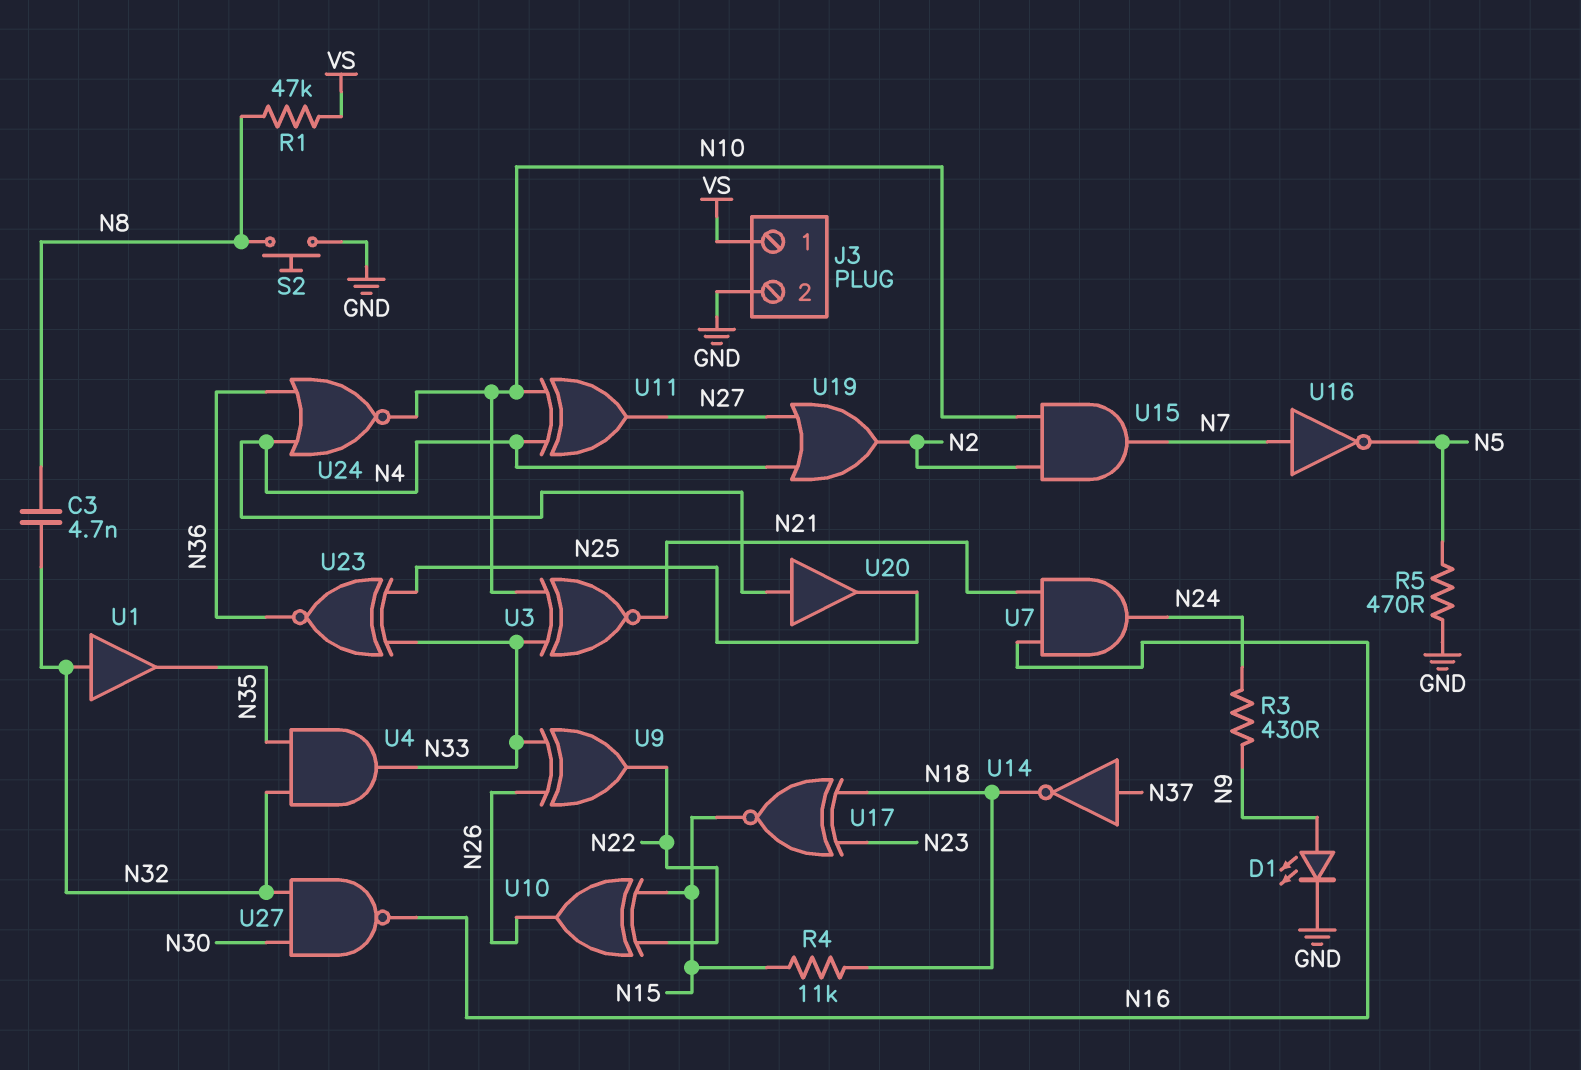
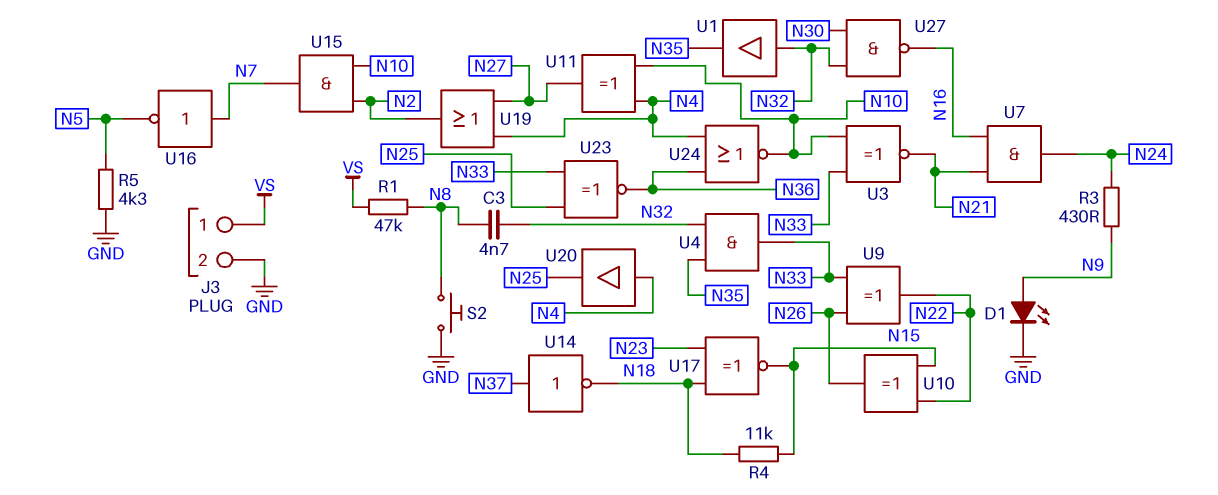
R5: 470 (GND, N5) -> 4.3k (GND, N5)

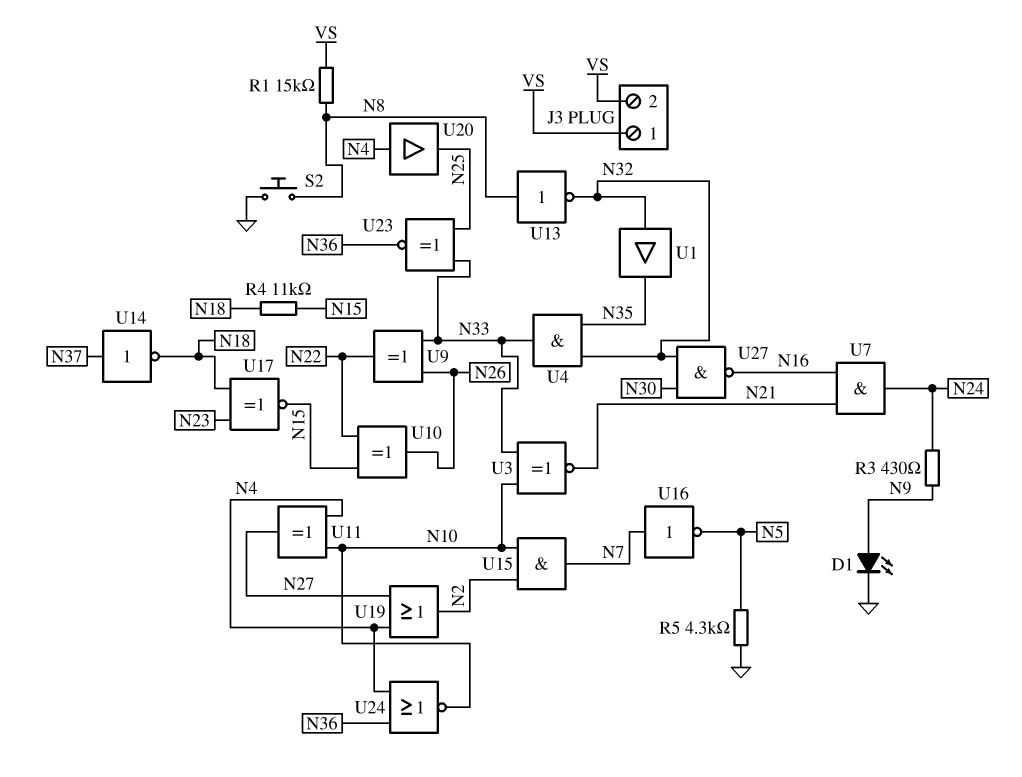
C3: 4.7nF (N8, N32) -> none
J3 pin 2: GND -> VS
R1: 47k (N8, VS) -> 15k (N8, VS)
U13: none -> NOT (in N8, out N32)

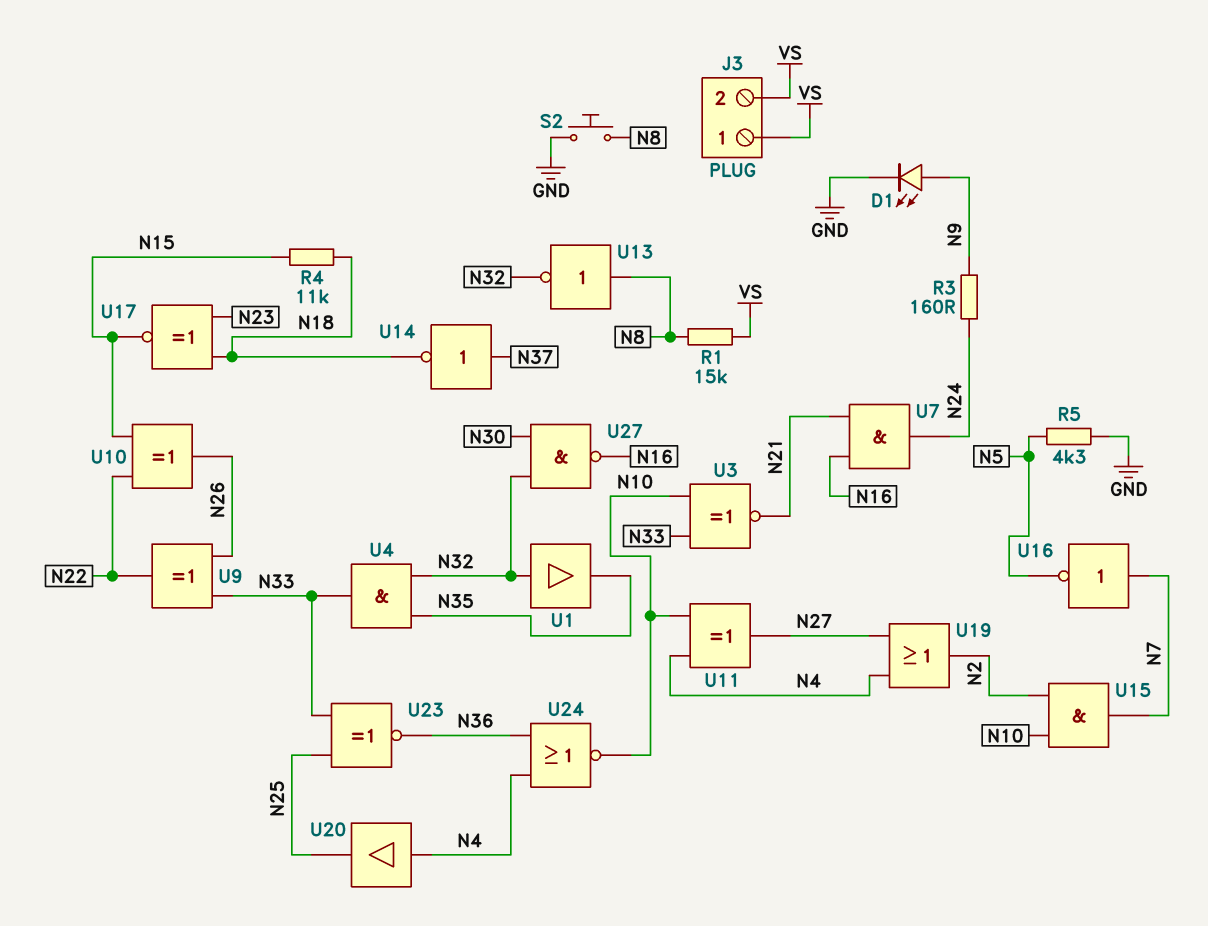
R3: 430 (N9, N24) -> 160 (N9, N24)

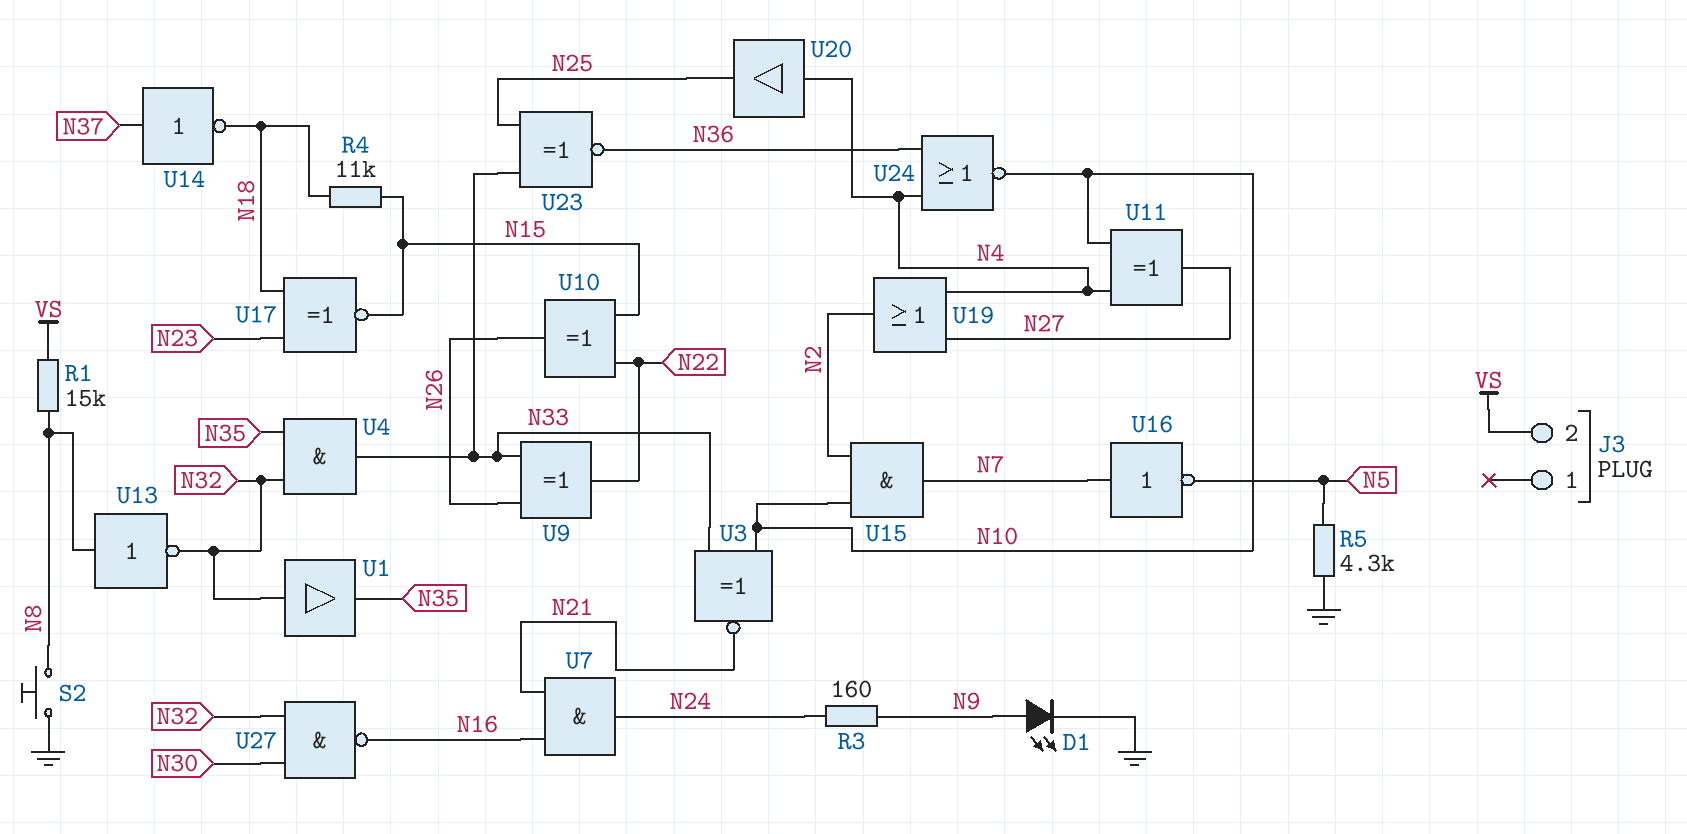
J3 pin 1: VS -> none

